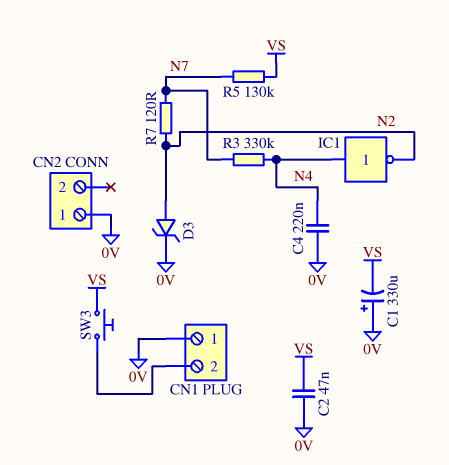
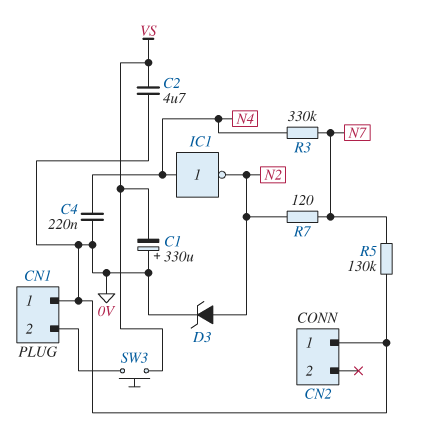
C2: 47nF (0V, VS) -> 4.7uF (0V, VS)
R5: 130k (N7, VS) -> 130k (0V, N7)

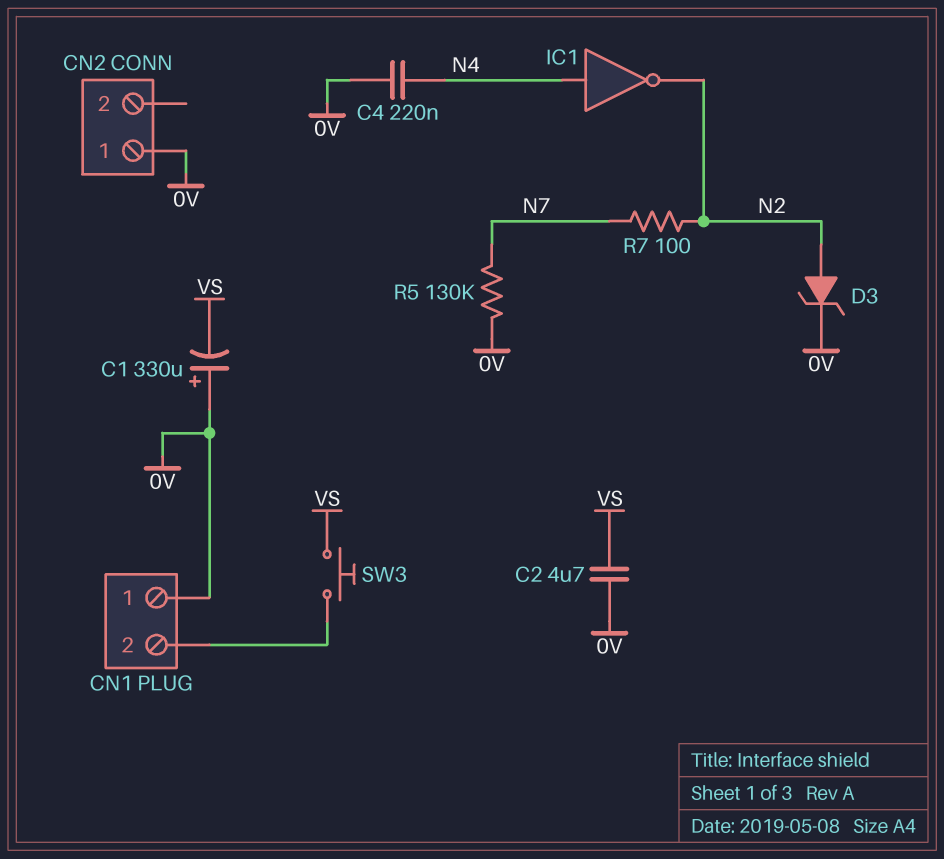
R3: 330k (N4, N7) -> none
R7: 120 (N2, N7) -> 100 (N2, N7)

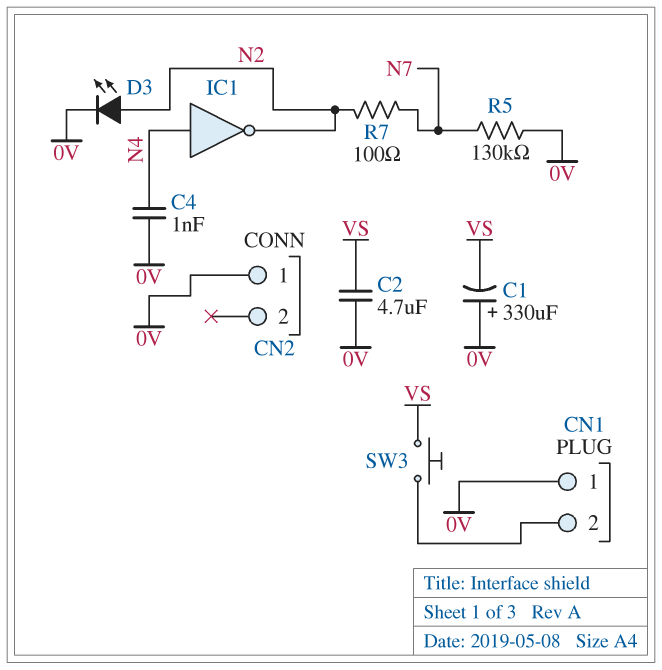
C4: 220nF (0V, N4) -> 1nF (0V, N4)
D3: zener (A N2, K 0V) -> LED (A N2, K 0V)

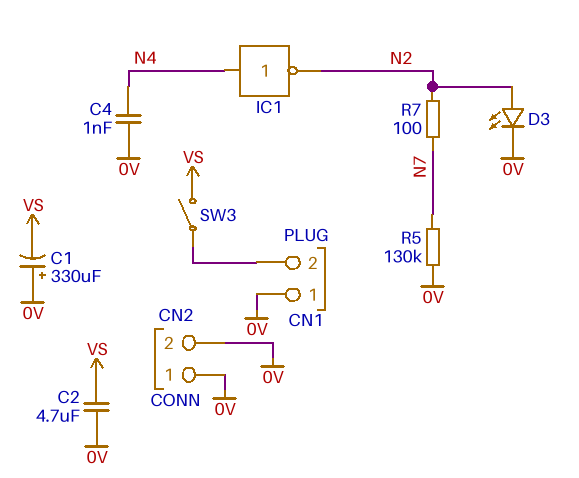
CN2 pin 2: none -> 0V
SW3: button (CN1/2, VS) -> switch (CN1/2, VS)

